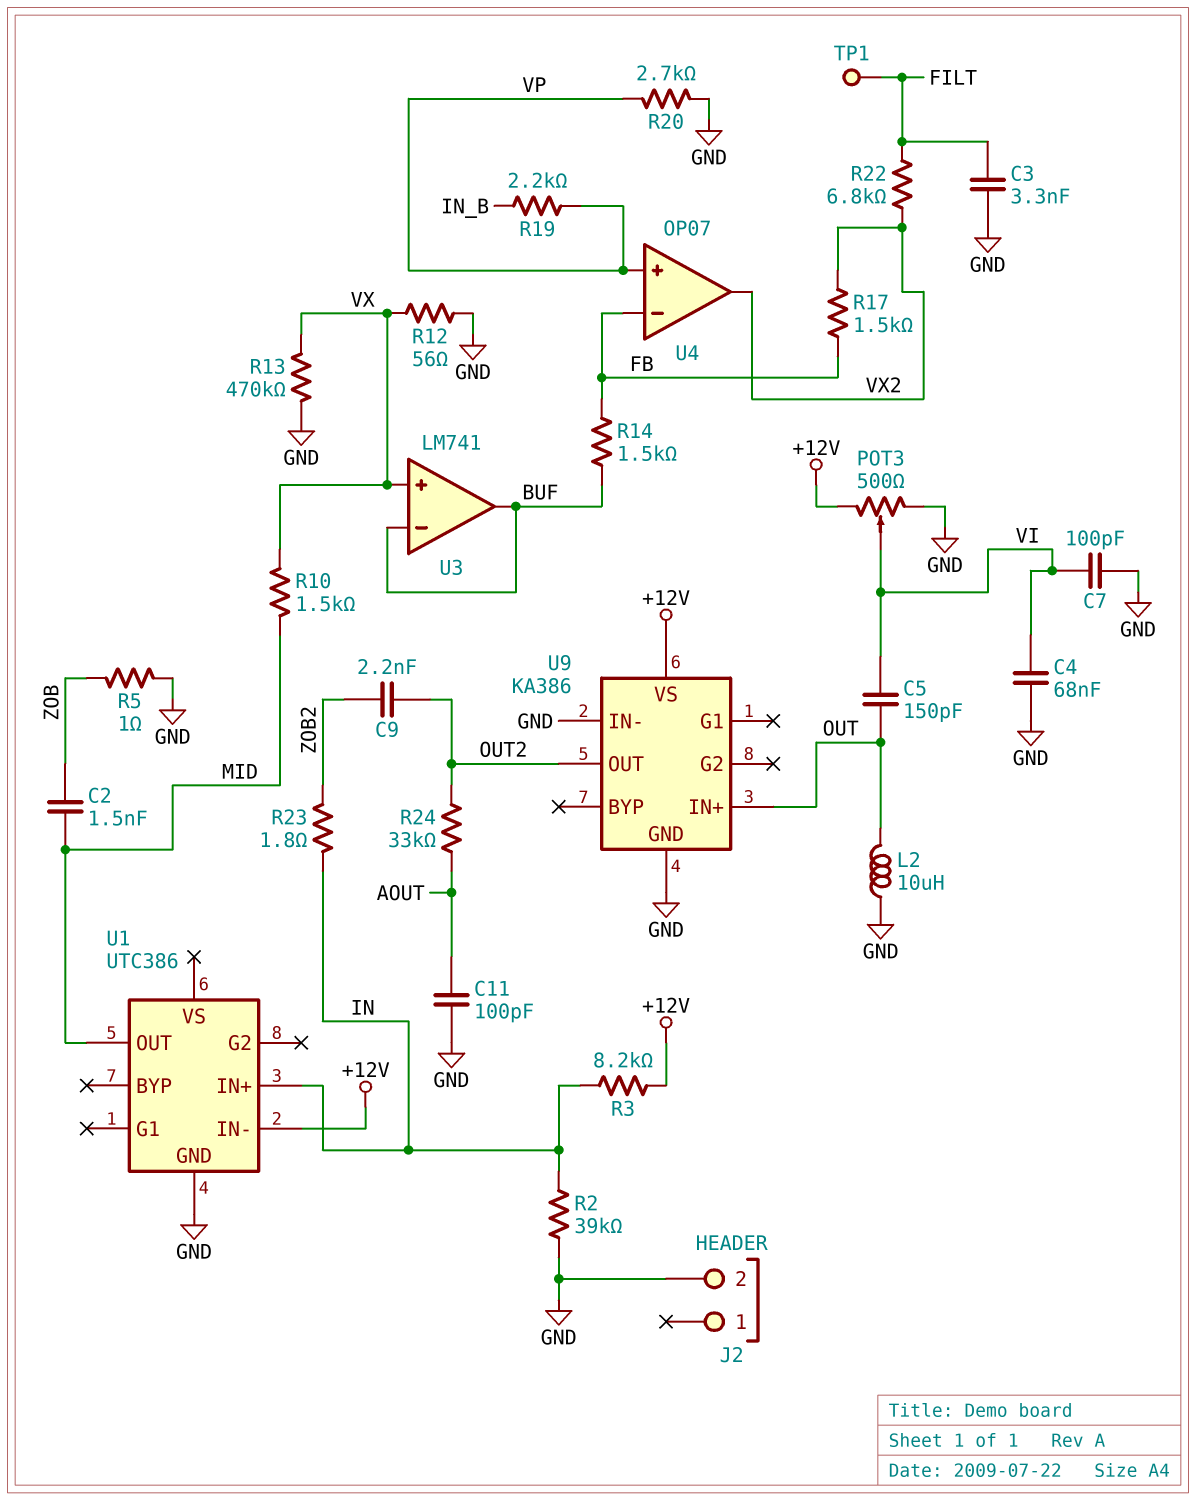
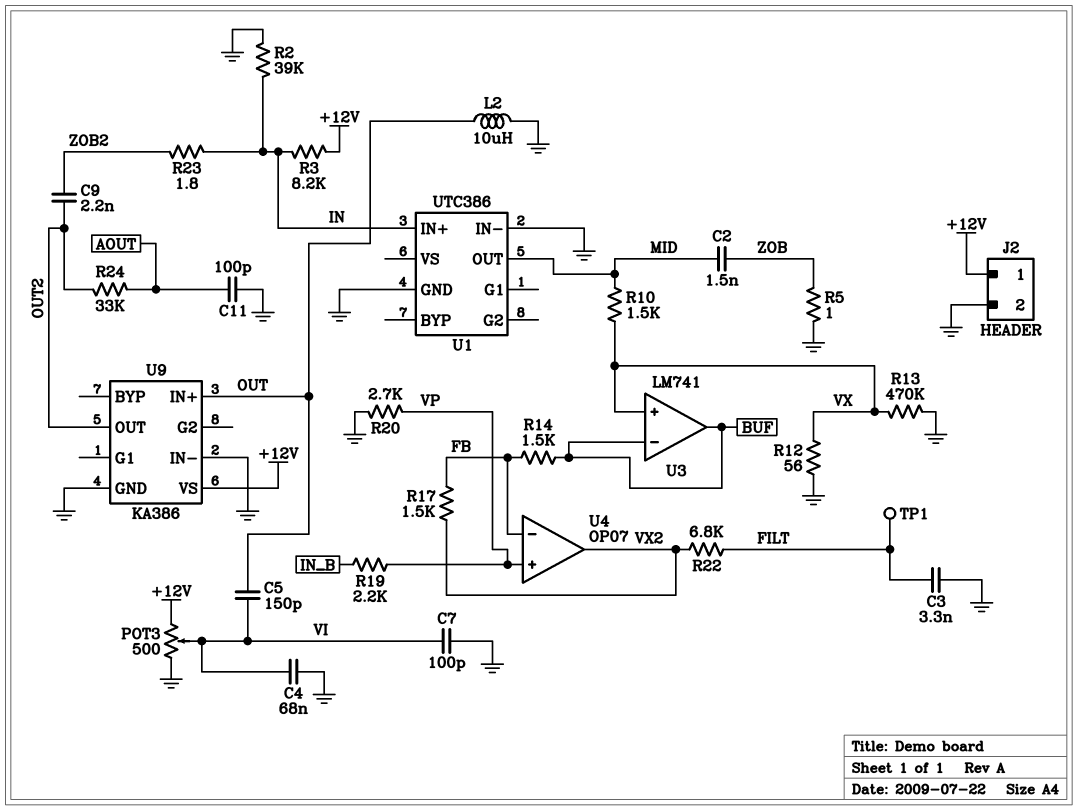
J2 pin 1: none -> +12V
U1 pin IN-: +12V -> GND

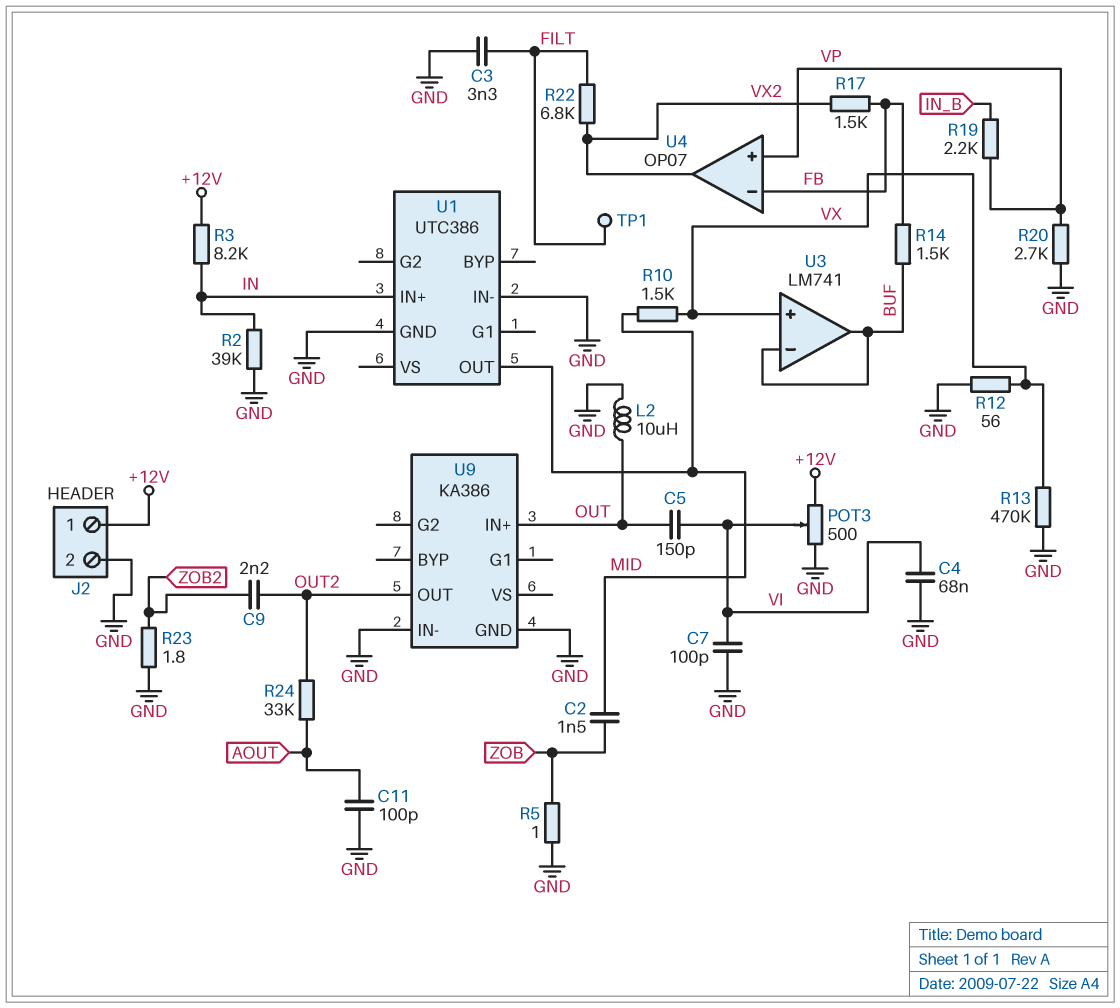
R23: 1.8 (IN, ZOB2) -> 1.8 (GND, ZOB2)
U9 pin VS: +12V -> none

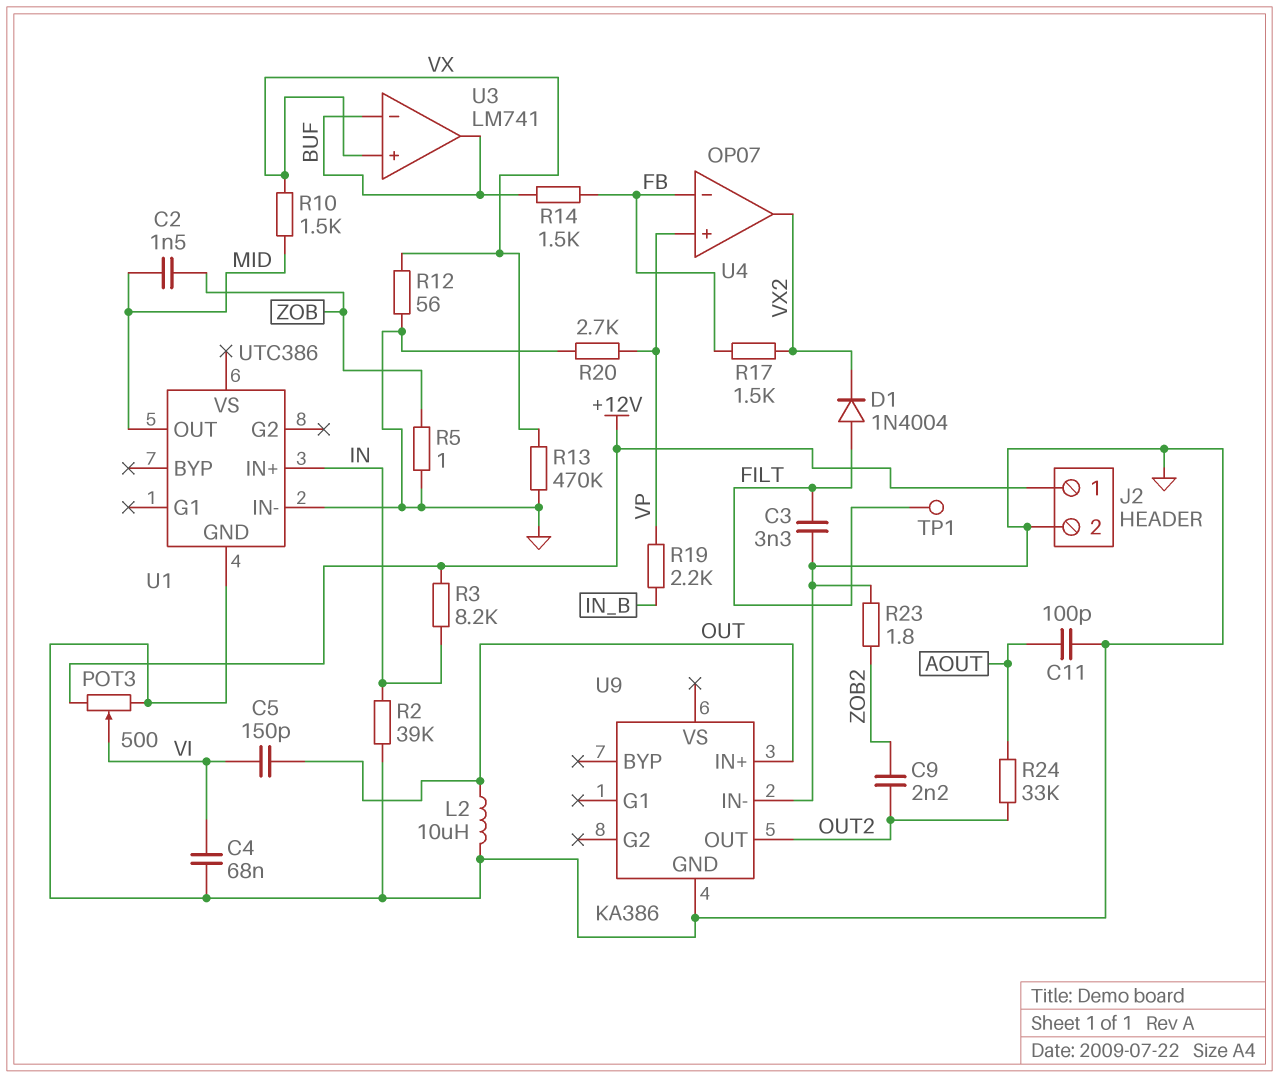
C7: 100pF (GND, VI) -> none
D1: none -> diode 1N4004 (A FILT, K VX2)
R22: 6.8k (FILT, VX2) -> none

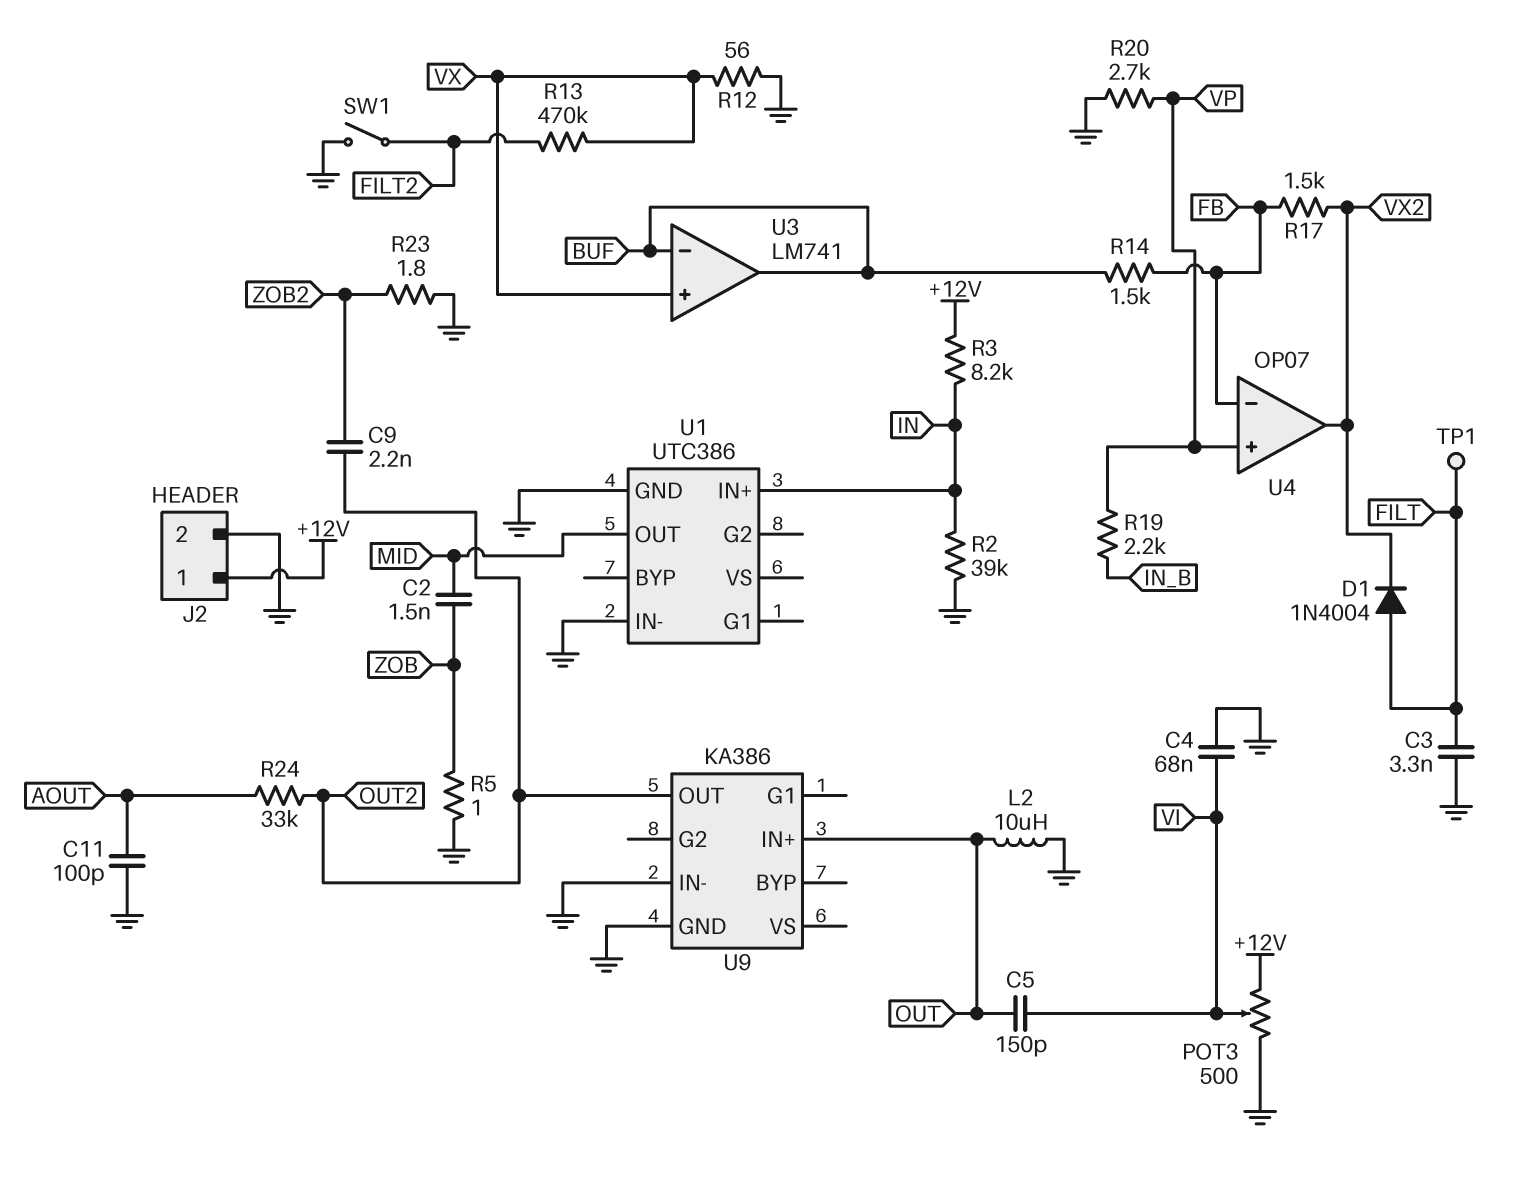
R10: 1.5k (MID, VX) -> none
R13: 470k (GND, VX) -> 470k (FILT2, VX)
SW1: none -> switch (FILT2, GND)

